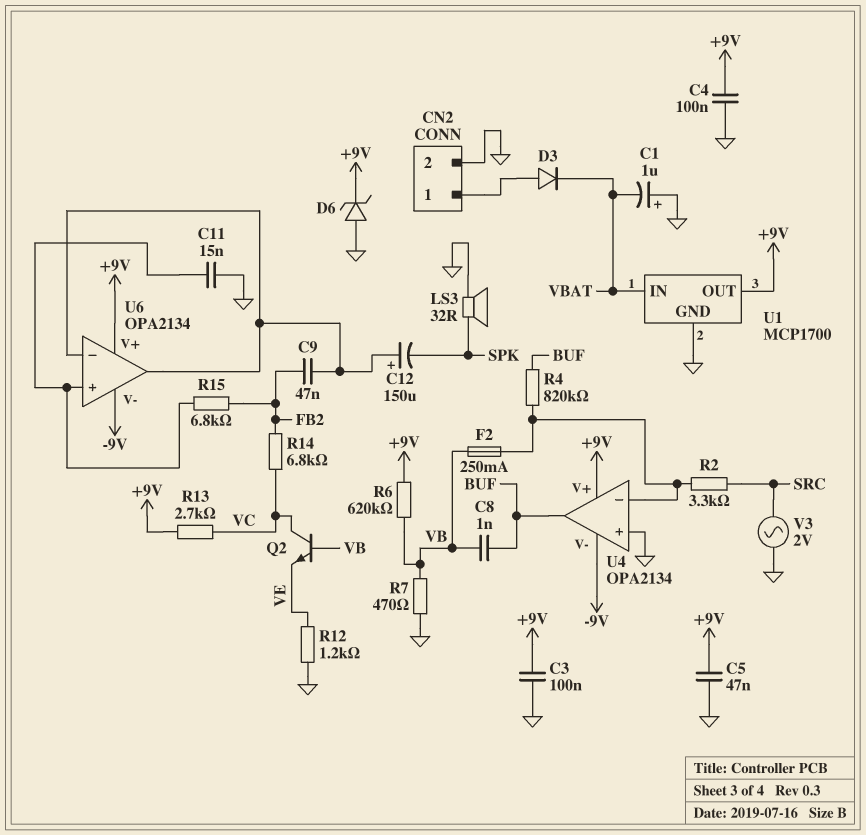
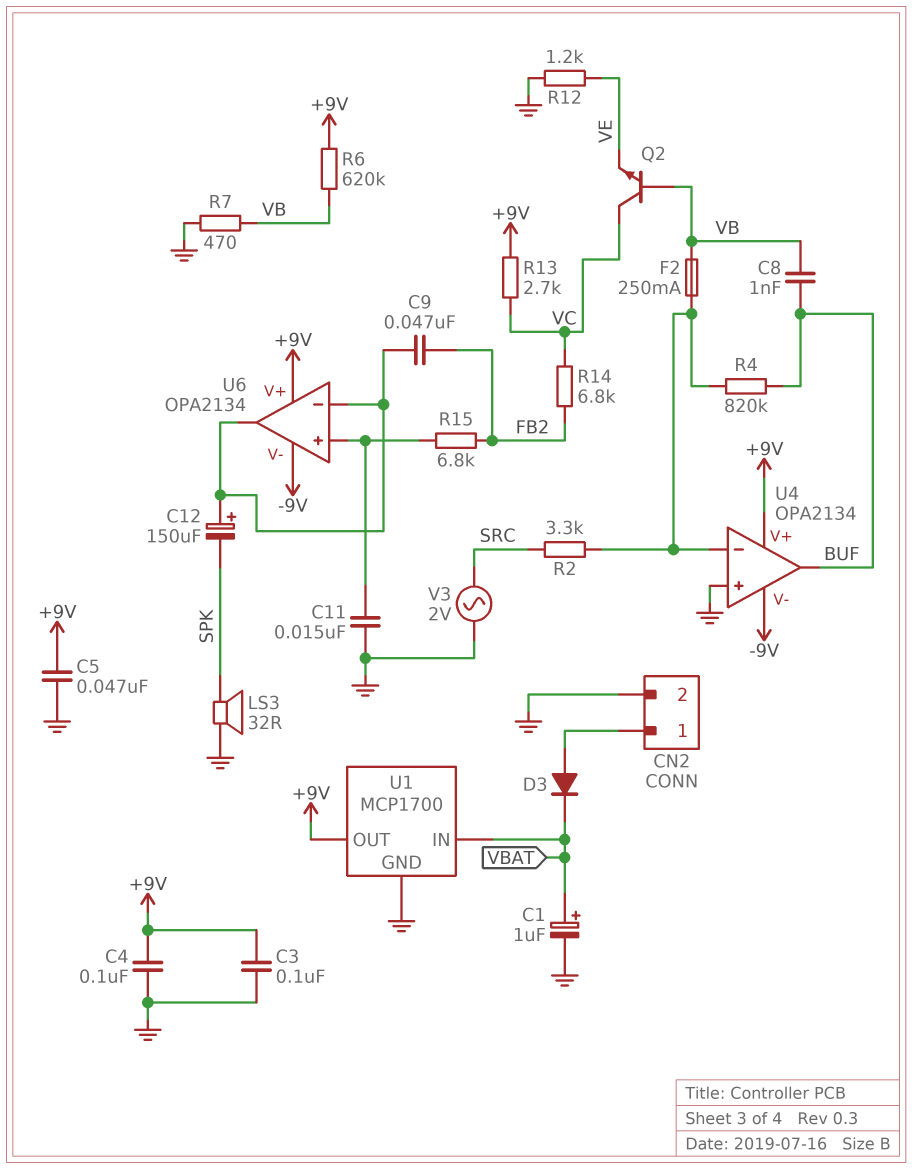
C1: 1uF (plus GND, minus VBAT) -> 1uF (plus VBAT, minus GND)
D6: zener (A GND, K +9V) -> none

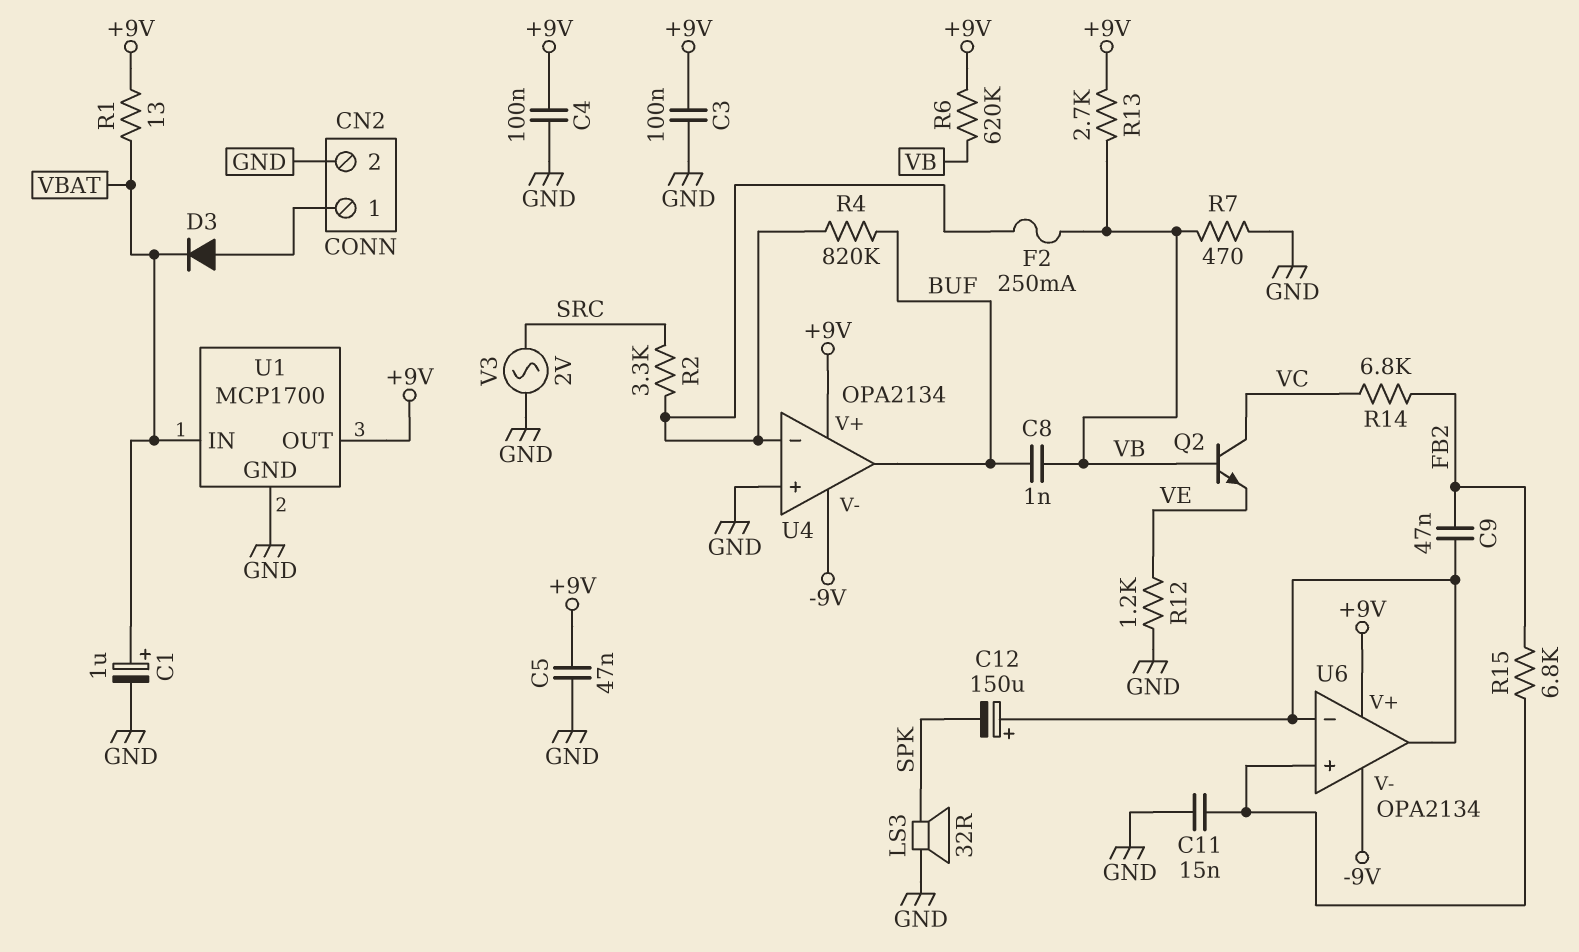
R1: none -> 13 (+9V, VBAT)
R13: 2.7k (+9V, VC) -> 2.7k (+9V, VB)

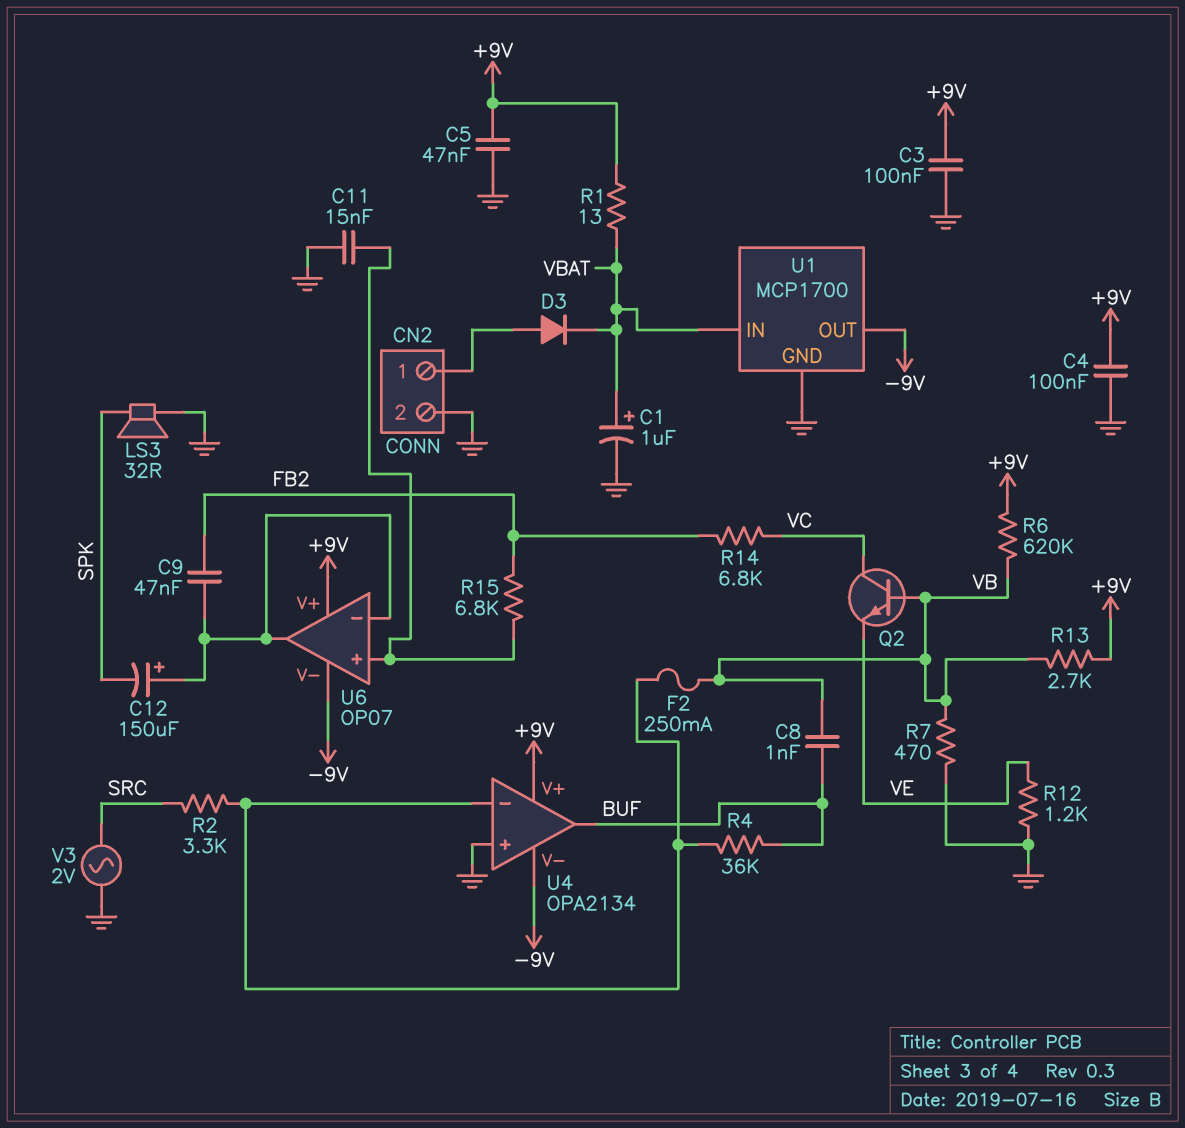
R4: 820k (BUF, U4/in-) -> 36k (BUF, U4/in-)
U1 pin OUT: +9V -> -9V
U6: OPA2134 -> OP07

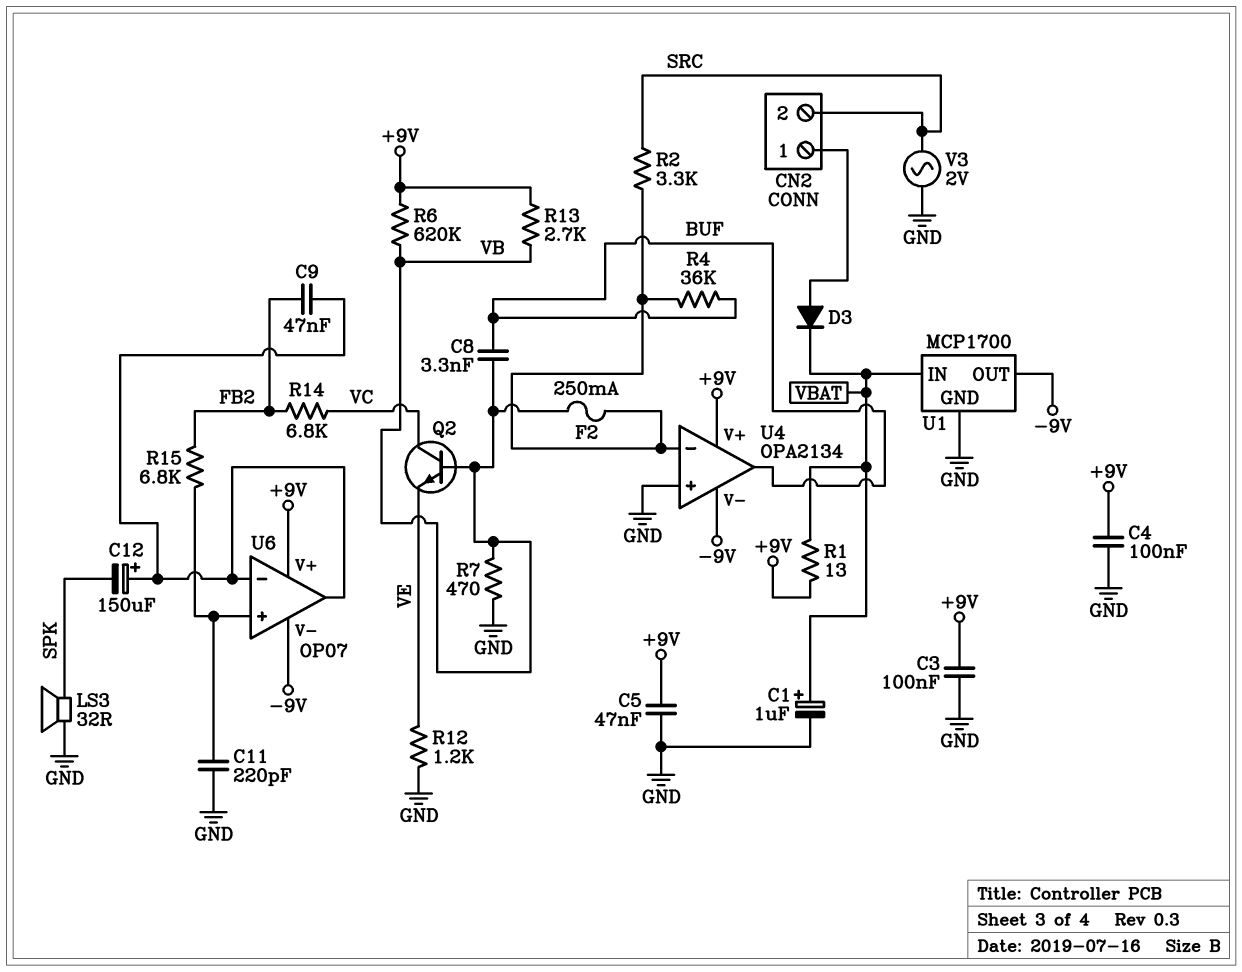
C8: 1nF (BUF, VB) -> 3.3nF (BUF, VB)
C11: 15nF (GND, U6/in+) -> 220pF (GND, U6/in+)
CN2 pin 2: GND -> SRC

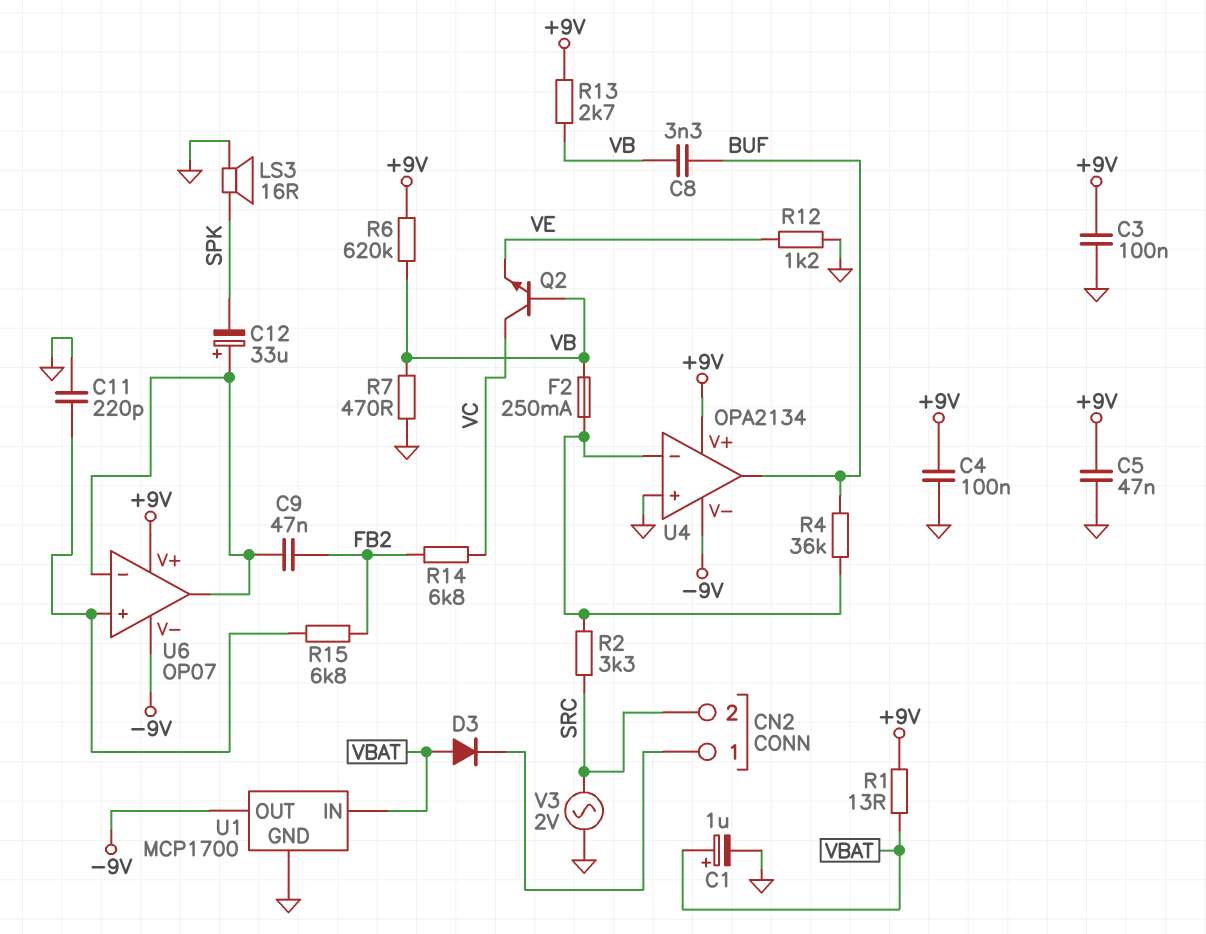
C12: 150uF (plus U6/in-, minus SPK) -> 33uF (plus U6/in-, minus SPK)
D3: diode (A CN2/1, K VBAT) -> diode (A VBAT, K CN2/1)
LS3: speaker 32R (GND, SPK) -> speaker 16R (GND, SPK)

